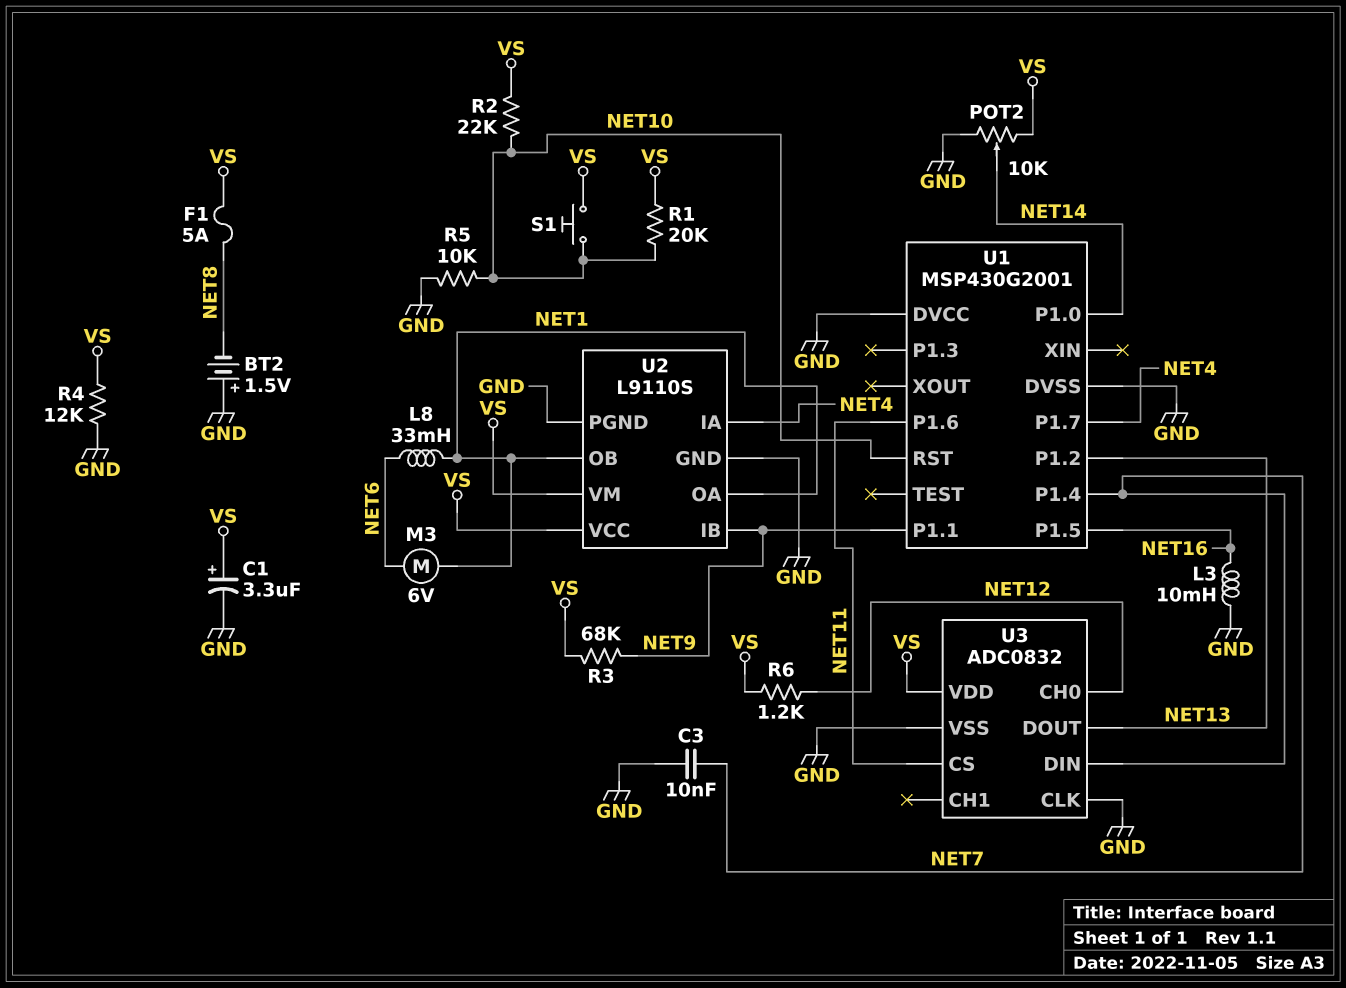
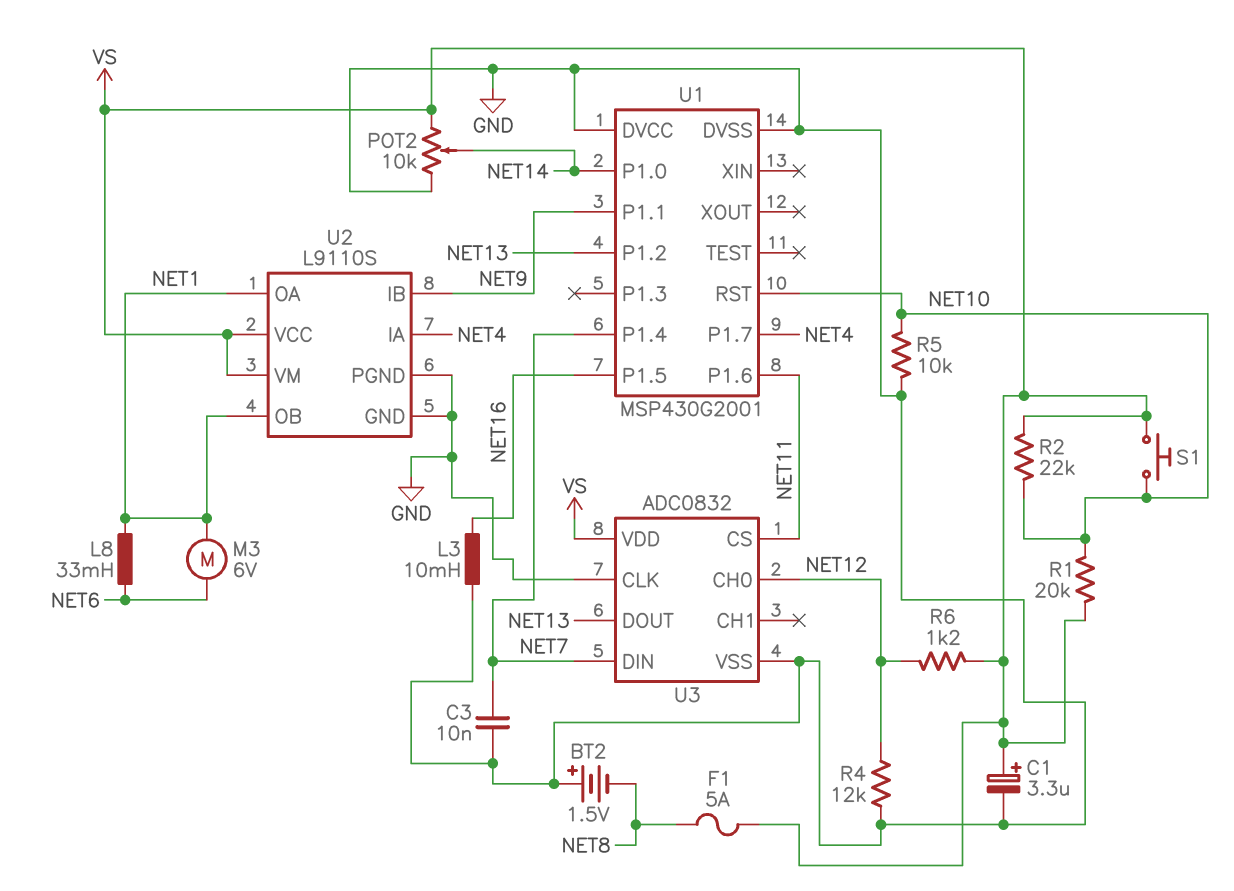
R3: 68k (NET9, VS) -> none
R4: 12k (GND, VS) -> 12k (GND, NET12)

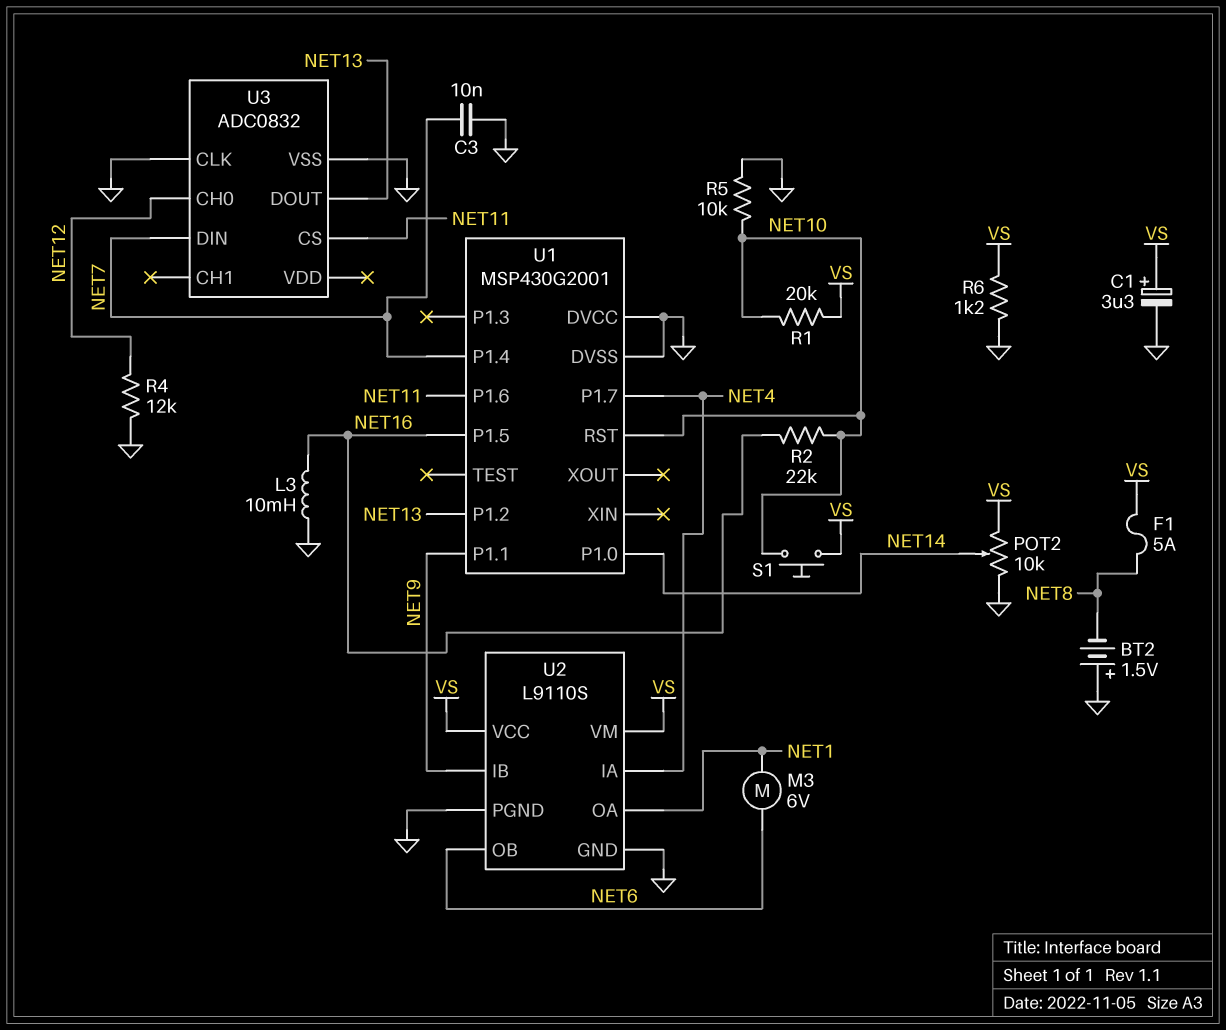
L8: 33mH (NET1, NET6) -> none
R2: 22k (NET10, VS) -> 22k (NET10, NET16)
R6: 1.2k (NET12, VS) -> 1.2k (GND, VS)
U2 pin OB: NET1 -> NET6
U3 pin VDD: VS -> none

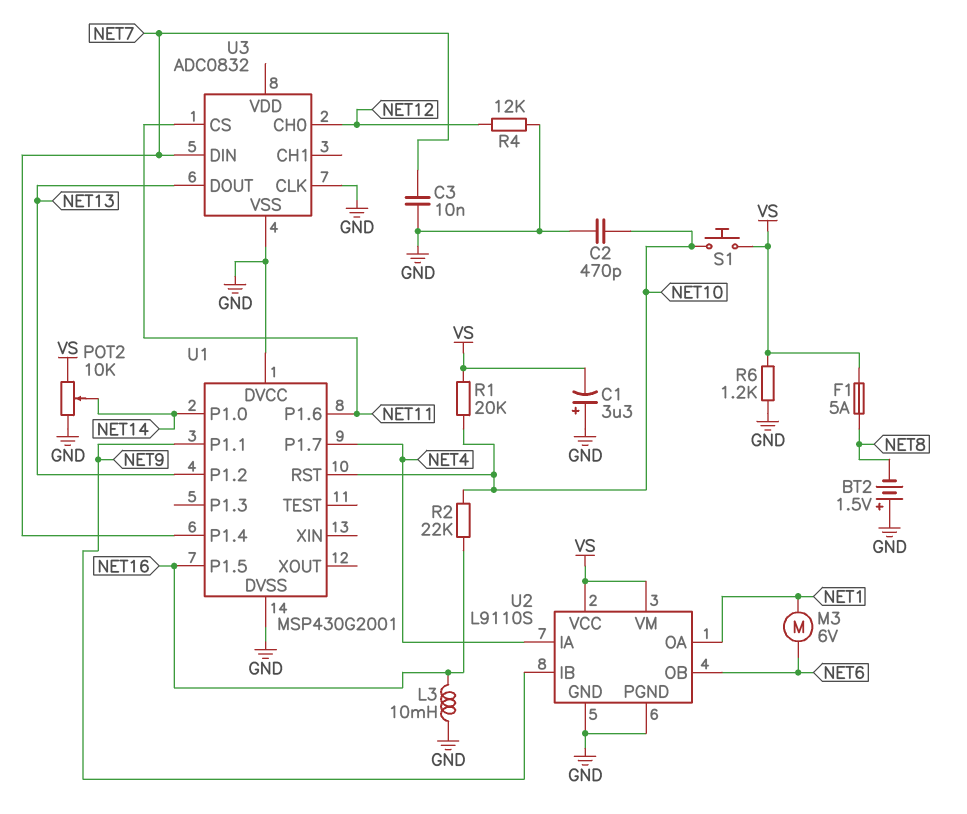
C1: 3.3uF (plus VS, minus GND) -> 3.3uF (plus GND, minus VS)
C2: none -> 470pF (GND, NET10)
R5: 10k (GND, NET10) -> none

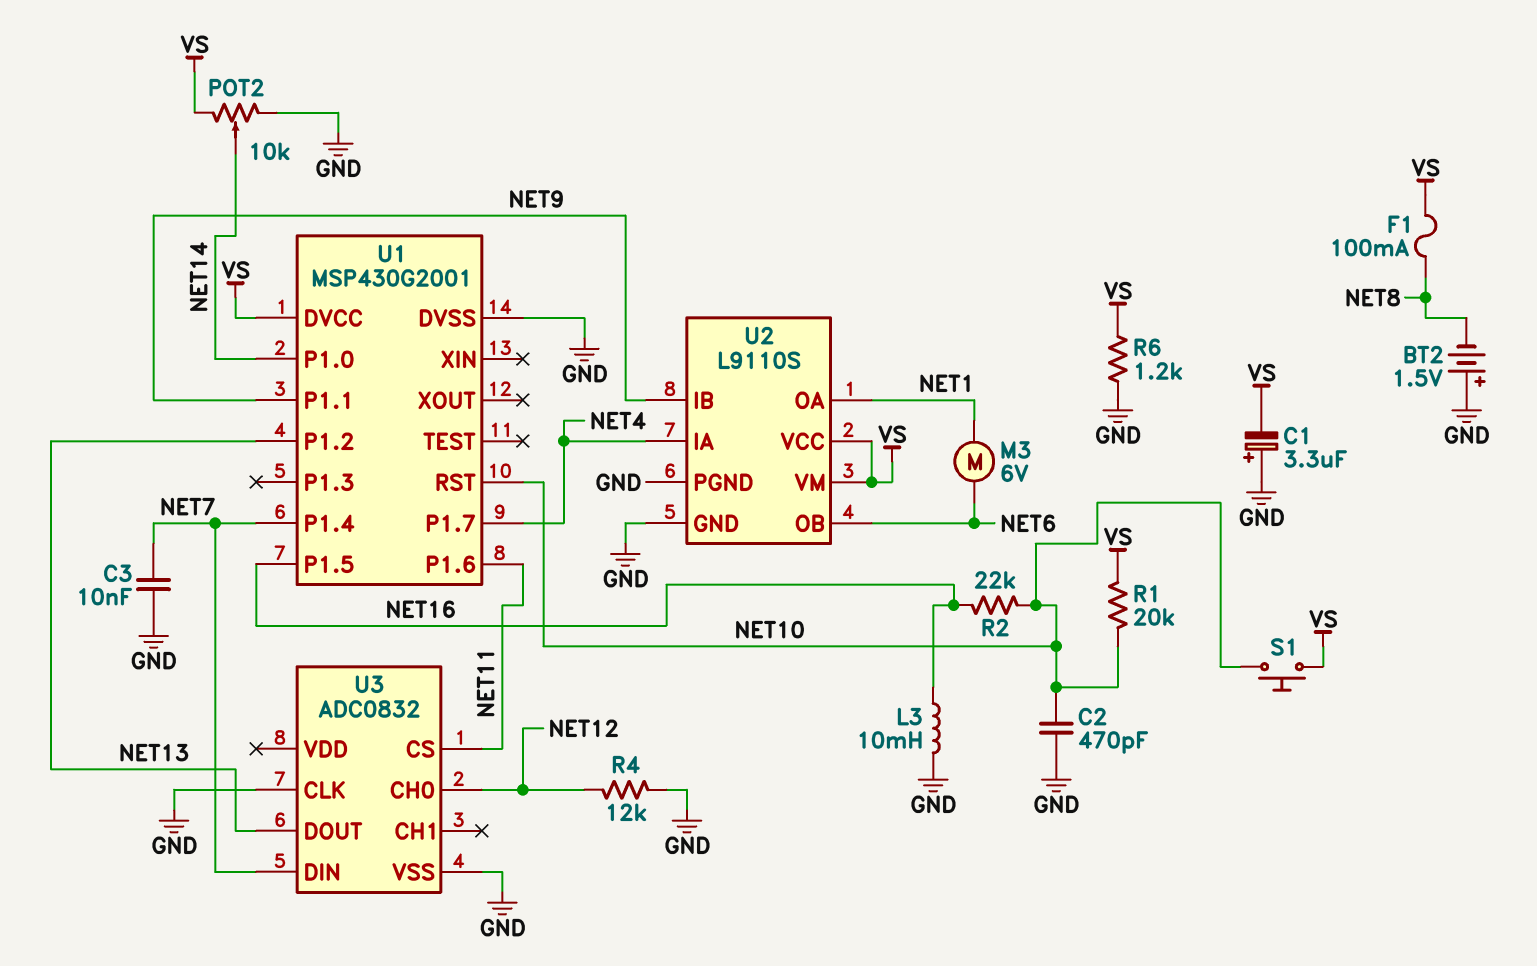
F1: 5A (NET8, VS) -> 100mA (NET8, VS)
U1 pin DVCC: GND -> VS

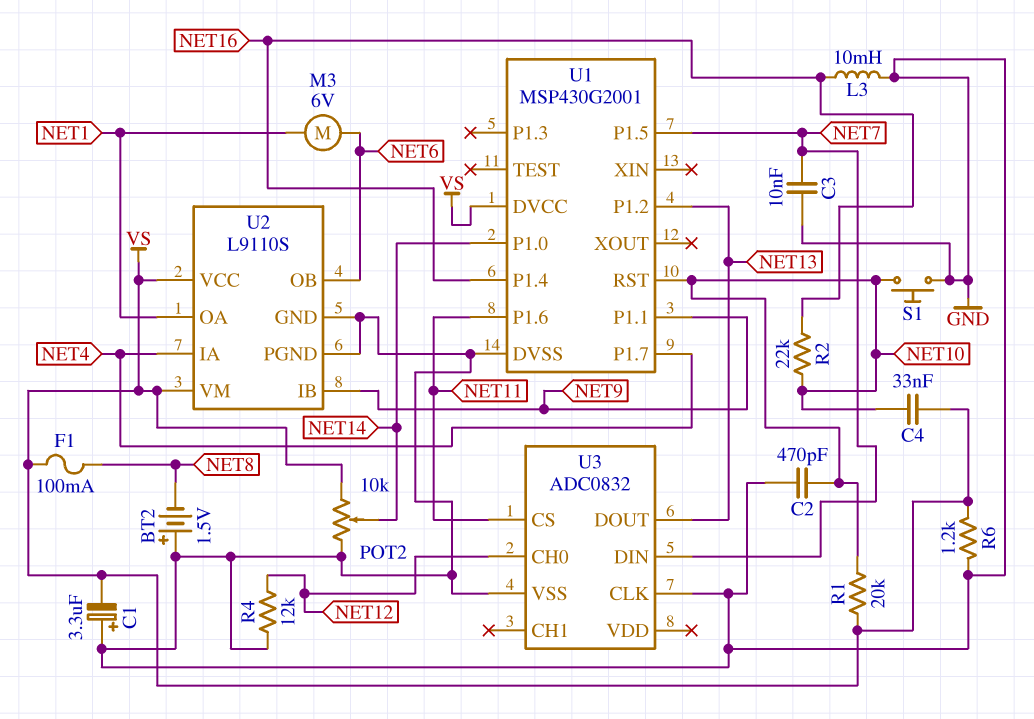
C4: none -> 33nF (NET10, VS)
S1: button (NET10, VS) -> button (GND, NET10)
U1 pin P1.4: NET7 -> NET16
U1 pin P1.5: NET16 -> NET7

